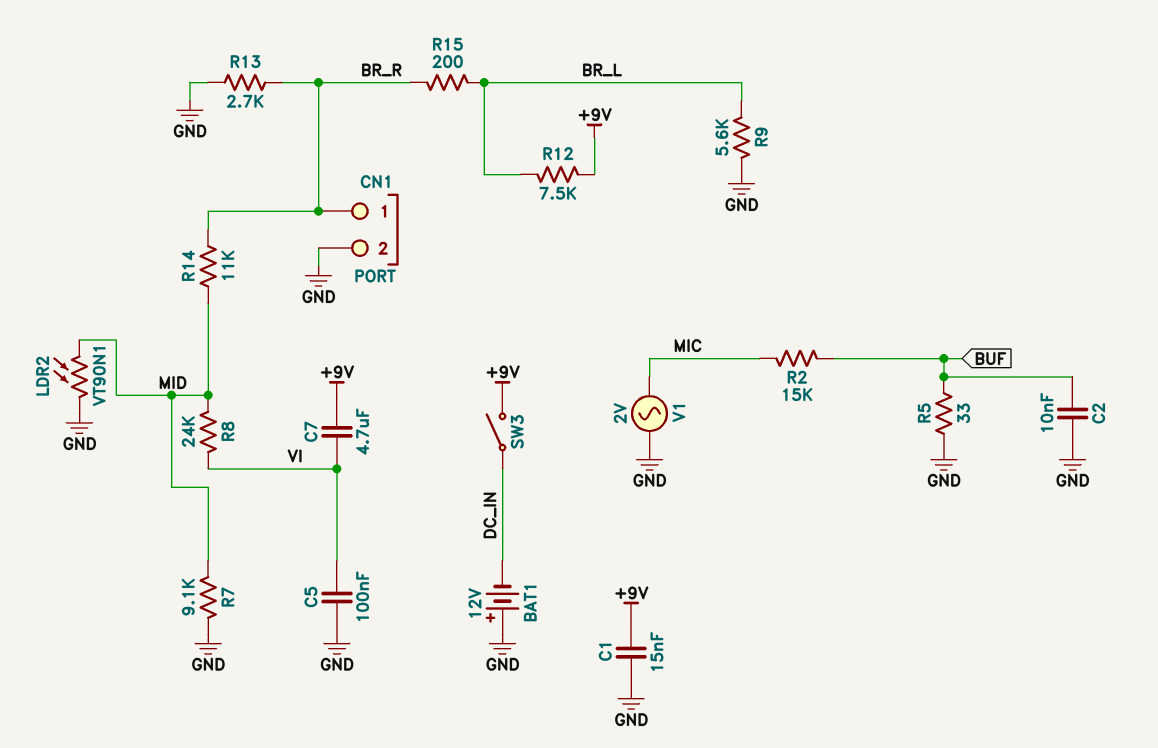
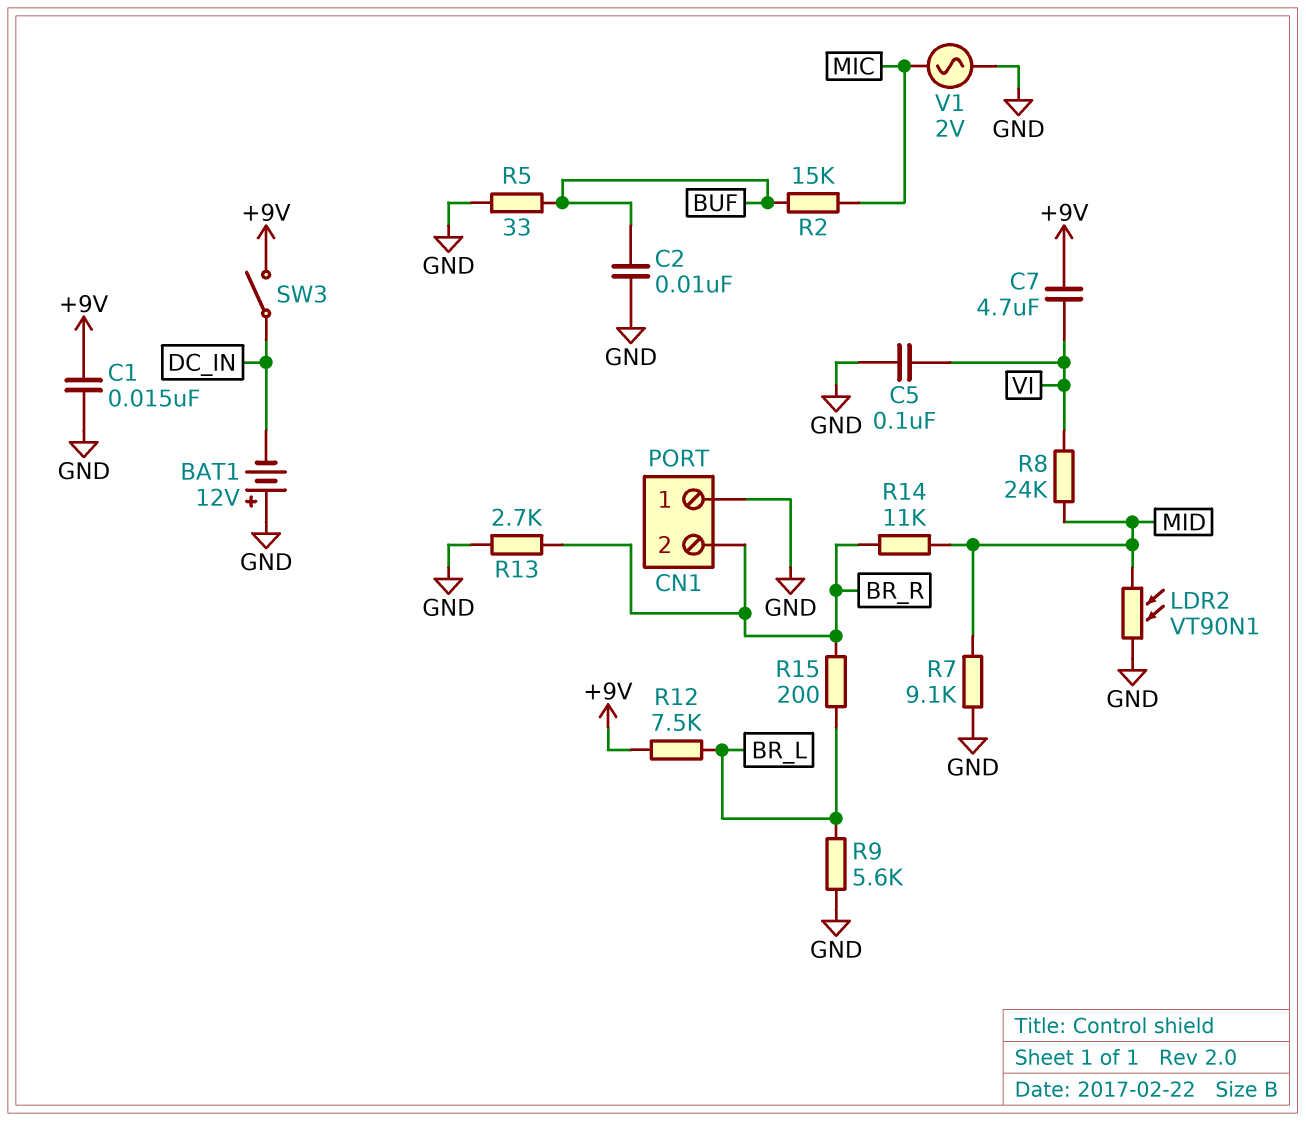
CN1 pin 1: BR_R -> GND
CN1 pin 2: GND -> BR_R

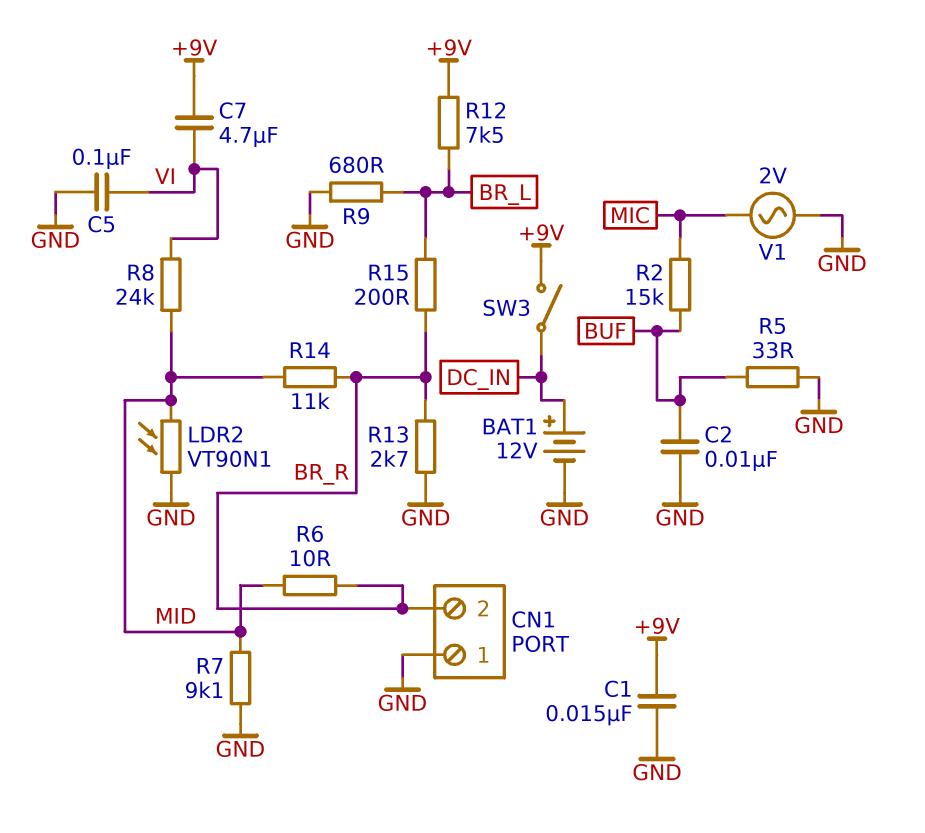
BAT1: 12V (plus GND, minus DC_IN) -> 12V (plus DC_IN, minus GND)
R6: none -> 10 (BR_R, MID)
R9: 5.6k (BR_L, GND) -> 680 (BR_L, GND)

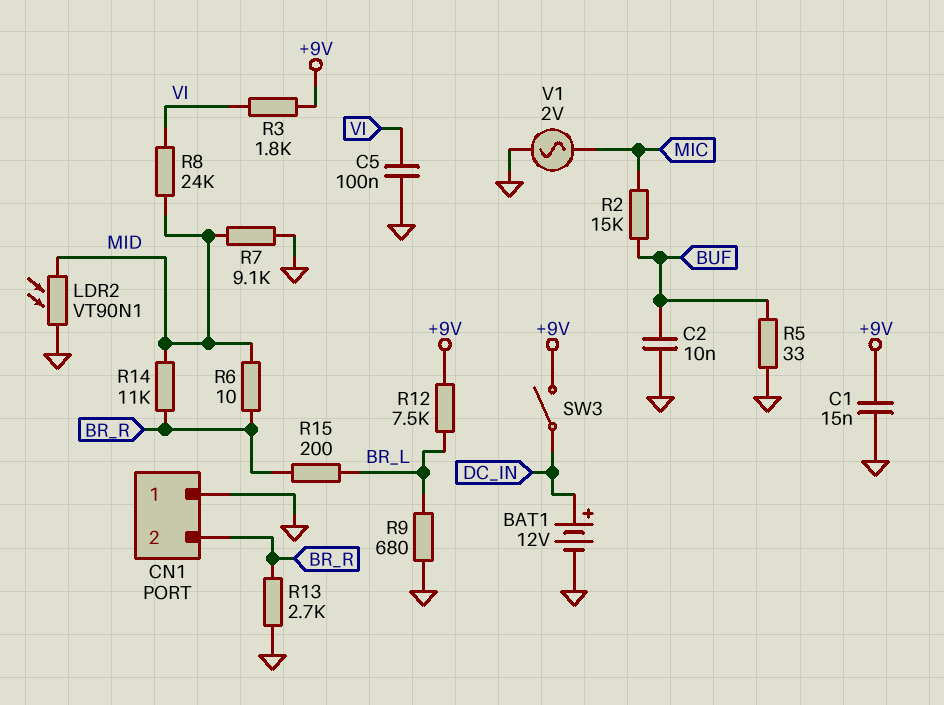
C7: 4.7uF (+9V, VI) -> none
R3: none -> 1.8k (+9V, VI)

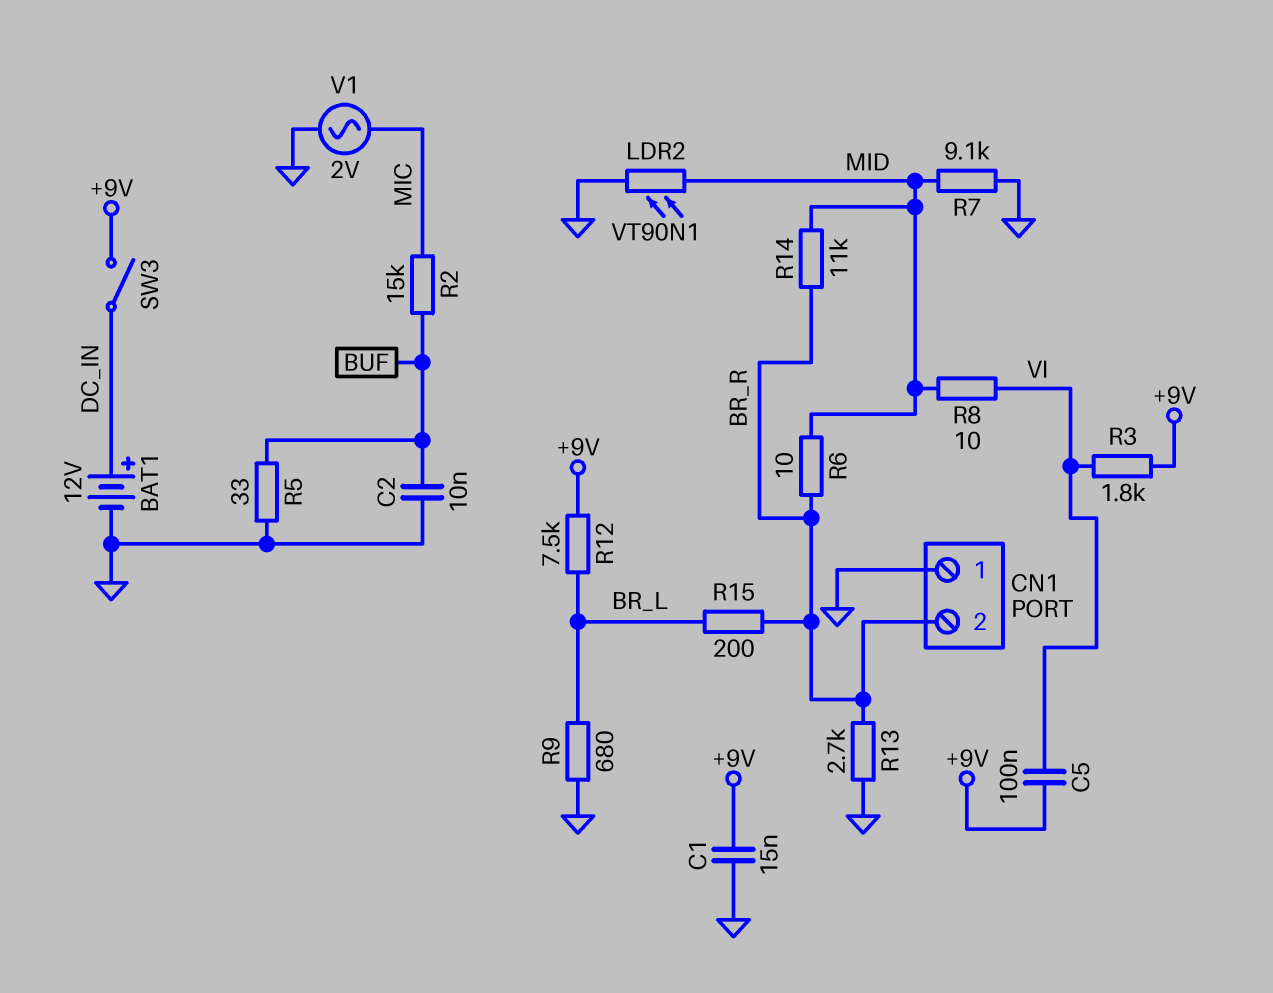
C5: 100nF (GND, VI) -> 100nF (+9V, VI)
R8: 24k (MID, VI) -> 10 (MID, VI)

